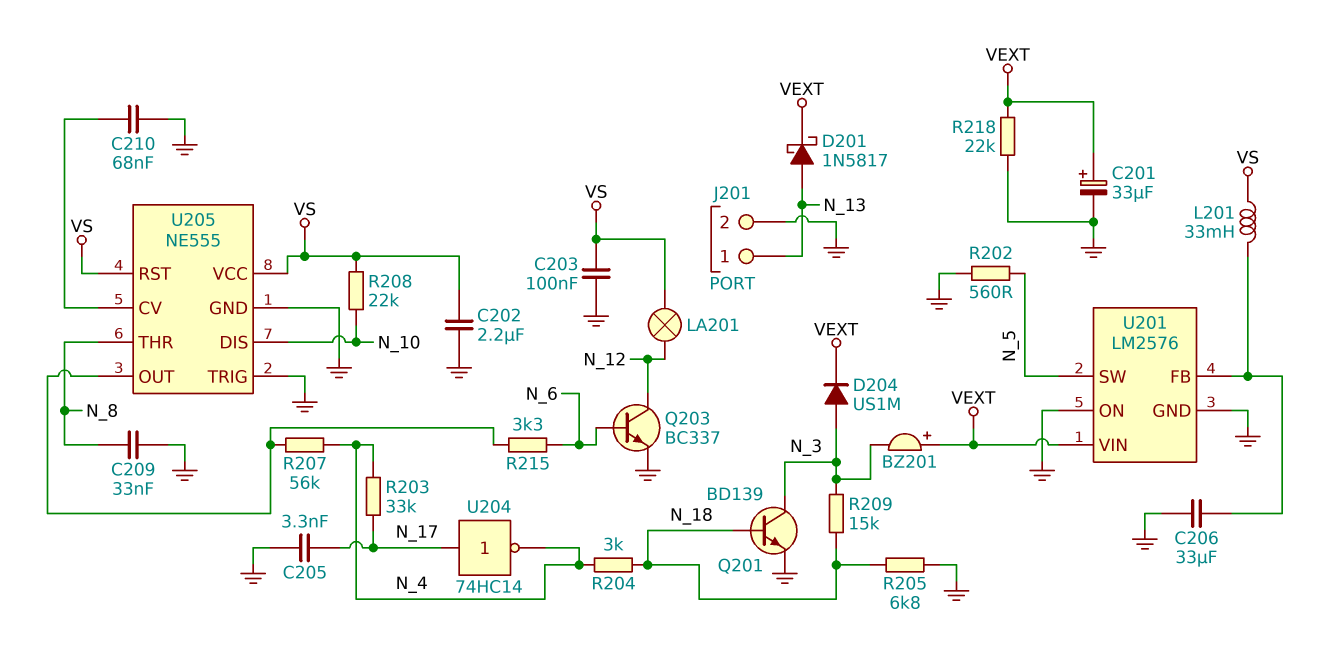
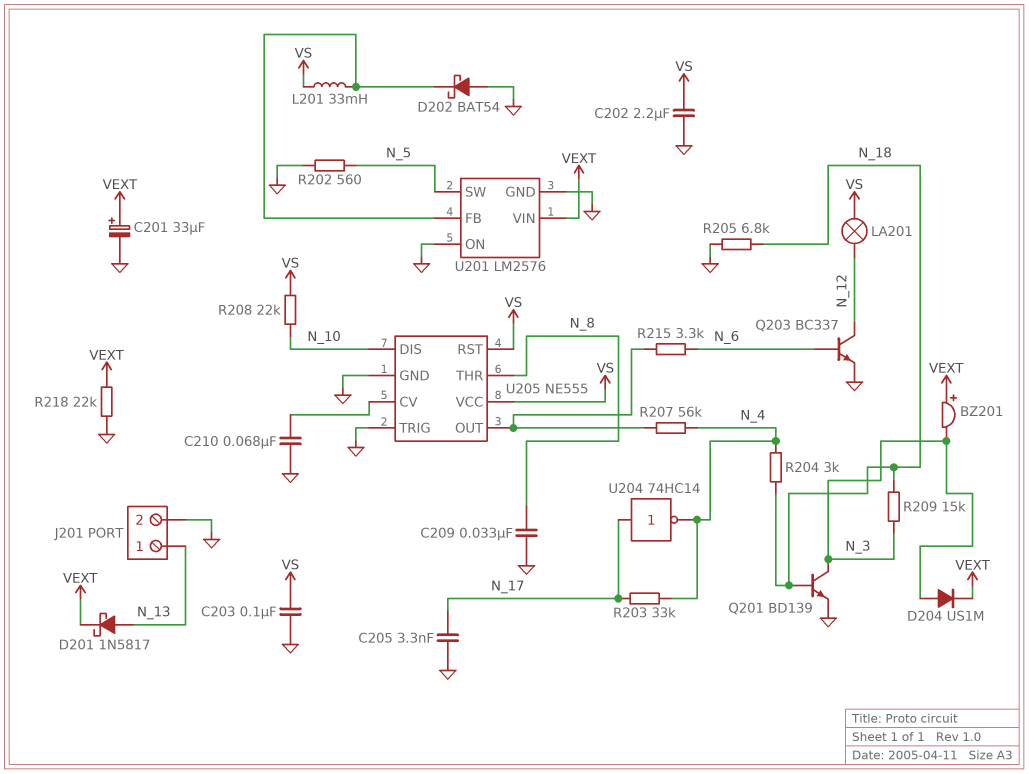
C206: 33uF (GND, U201/FB) -> none
D202: none -> schottky BAT54 (A GND, K U201/FB)

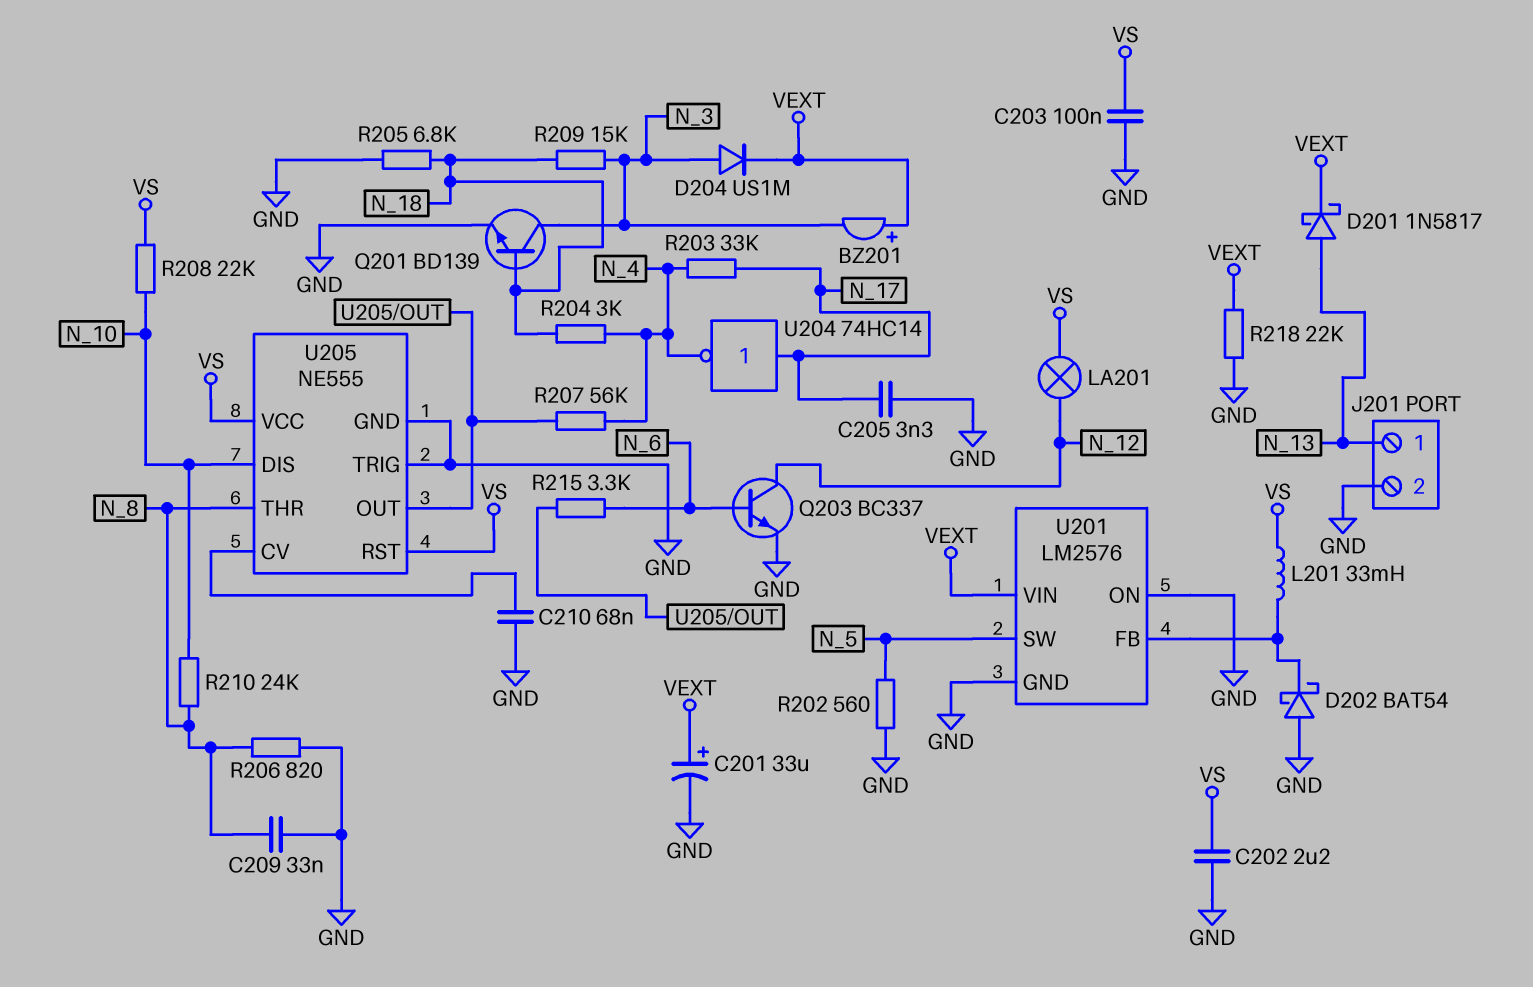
R206: none -> 820 (GND, N_8)
R210: none -> 24k (N_8, N_10)

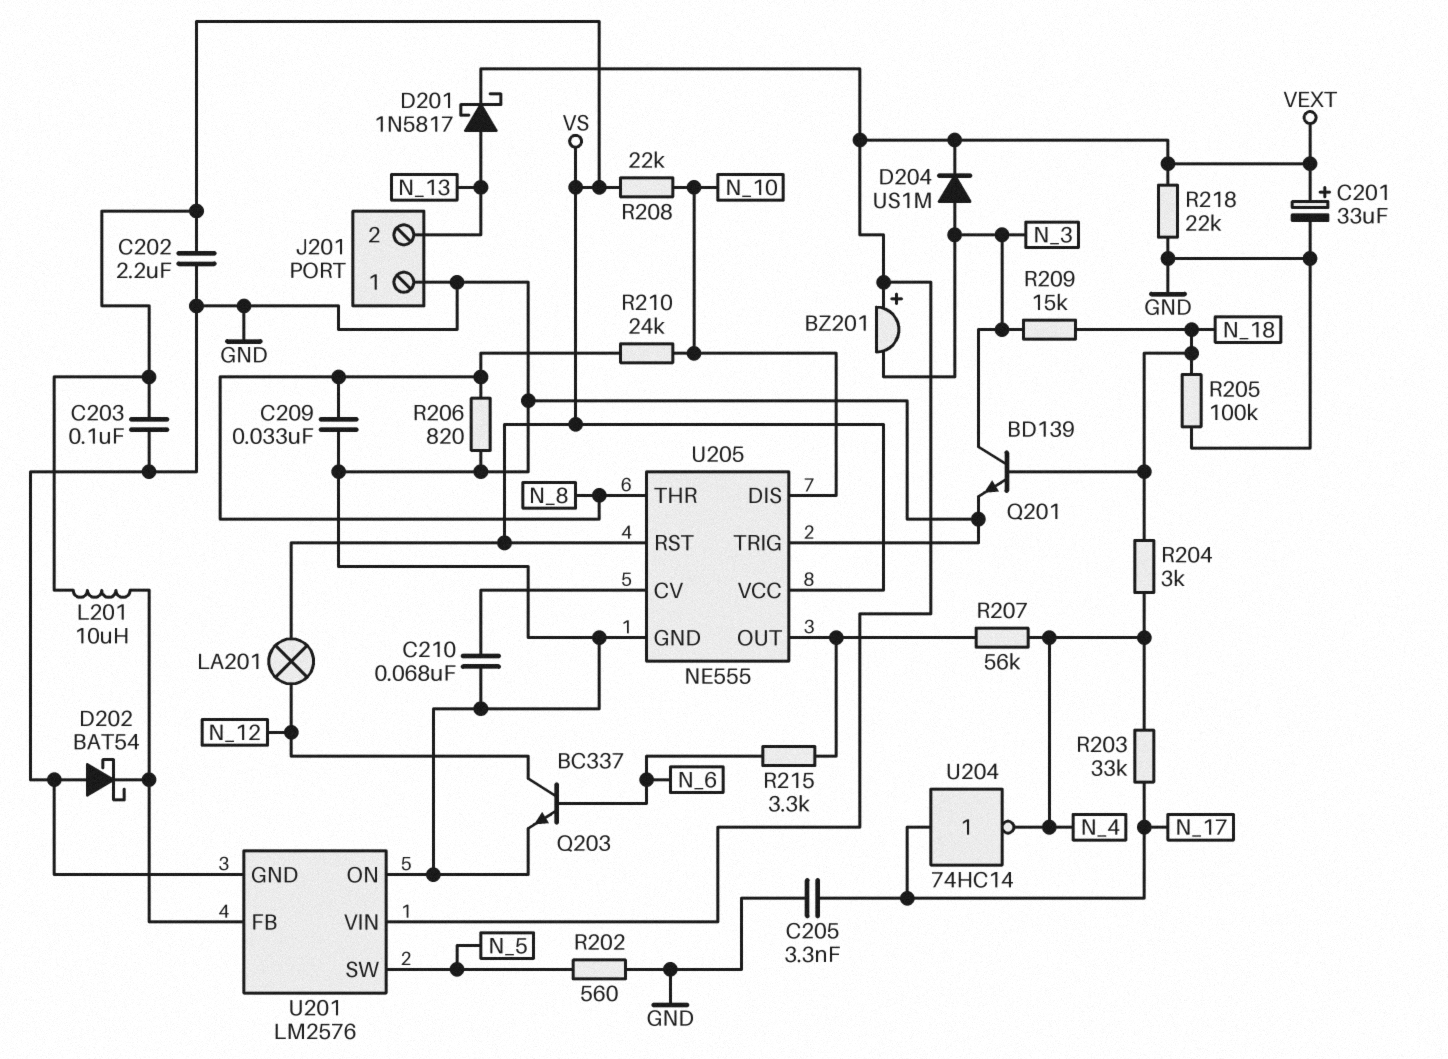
J201 pin 1: N_13 -> GND
J201 pin 2: GND -> N_13
L201: 33mH (U201/FB, VS) -> 10uH (U201/FB, VS)
R205: 6.8k (GND, N_18) -> 100k (GND, N_18)

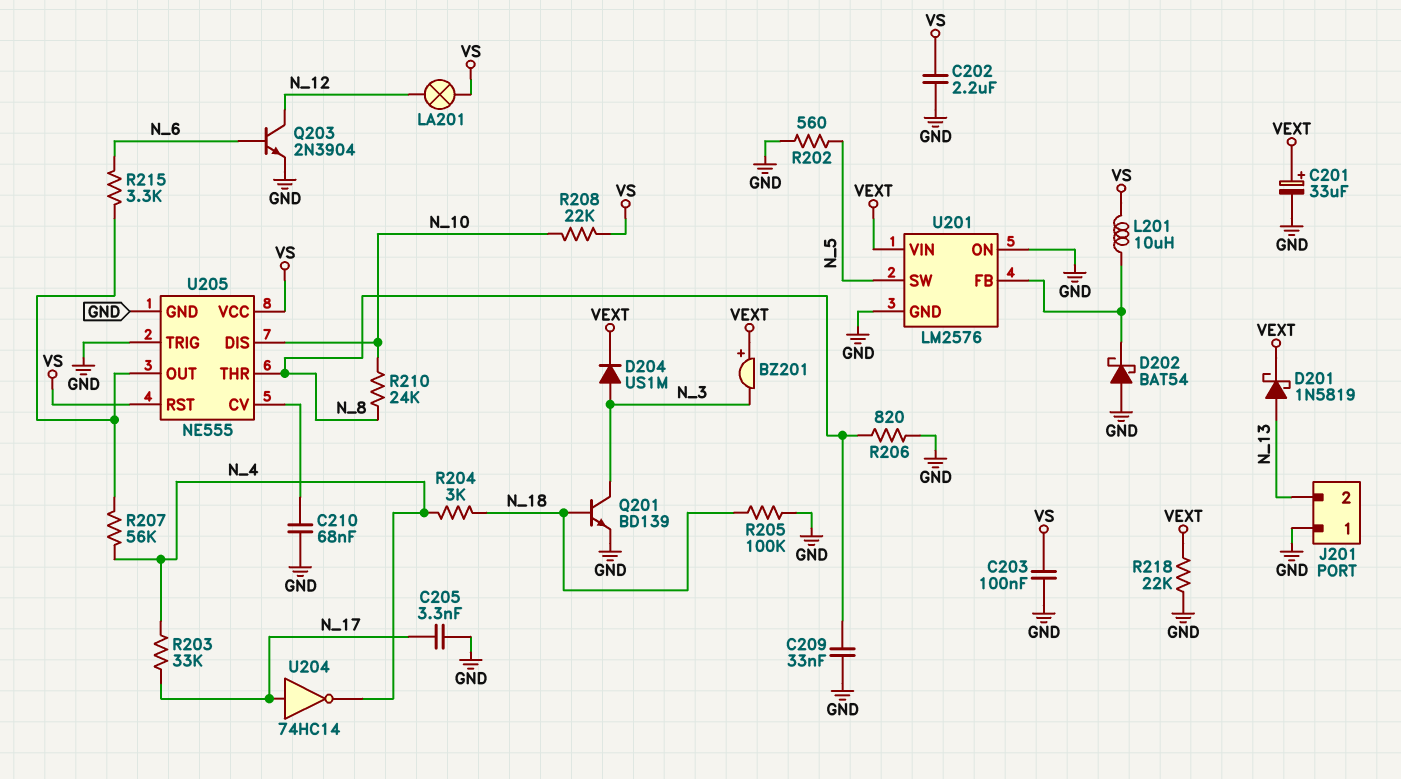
D201: schottky 1N5817 (A N_13, K VEXT) -> schottky 1N5819 (A N_13, K VEXT)
Q203: NPN BC337 (B N_6, C N_12, E GND) -> NPN 2N3904 (B N_6, C N_12, E GND)
R209: 15k (N_3, N_18) -> none

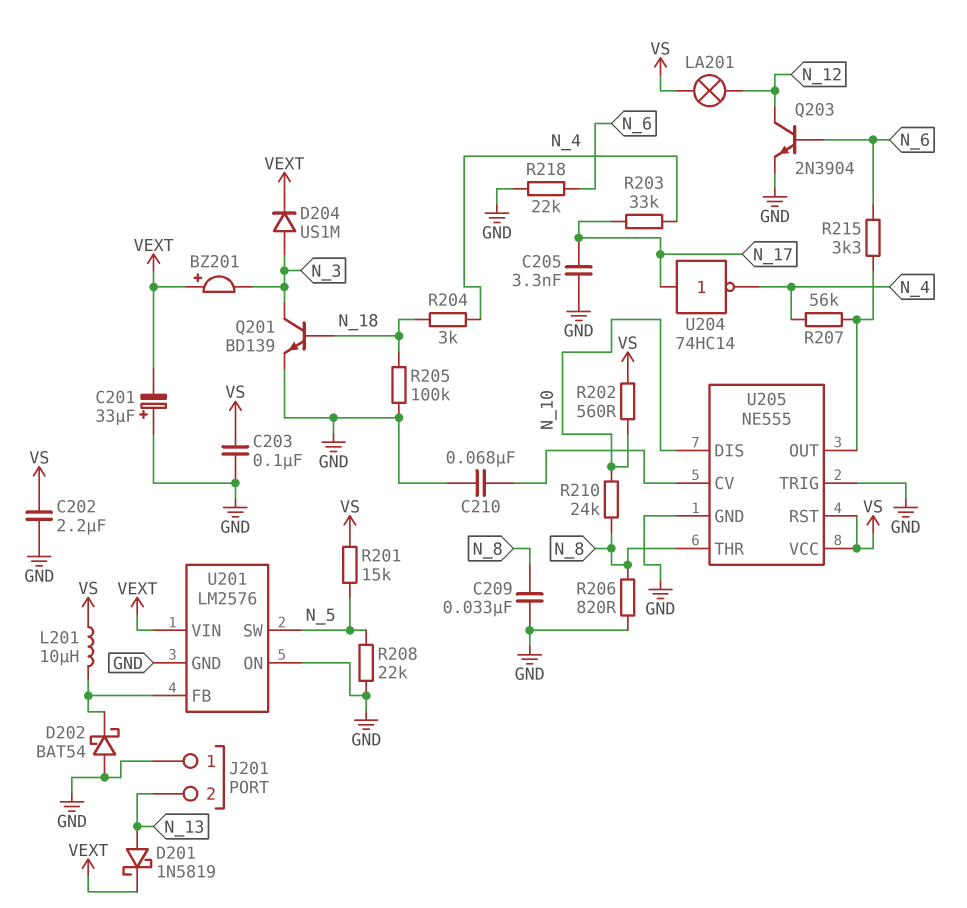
C201: 33uF (plus VEXT, minus GND) -> 33uF (plus GND, minus VEXT)
R201: none -> 15k (N_5, VS)
R202: 560 (GND, N_5) -> 560 (N_10, VS)
R208: 22k (N_10, VS) -> 22k (GND, N_5)
R218: 22k (GND, VEXT) -> 22k (GND, N_6)

